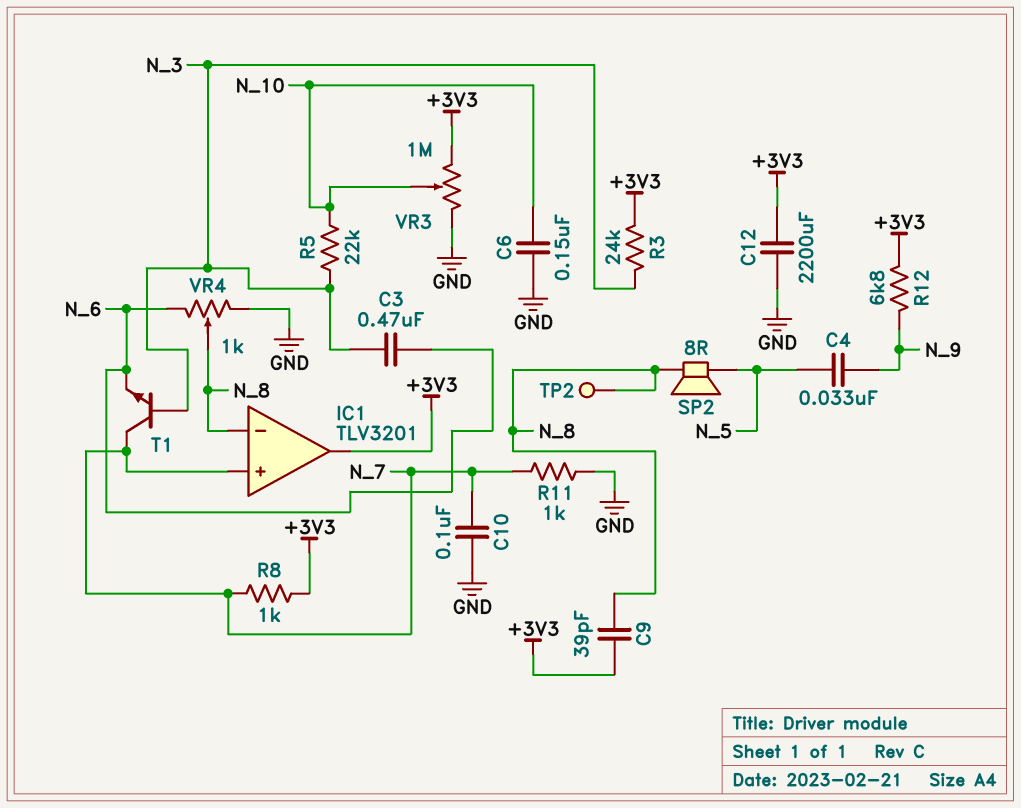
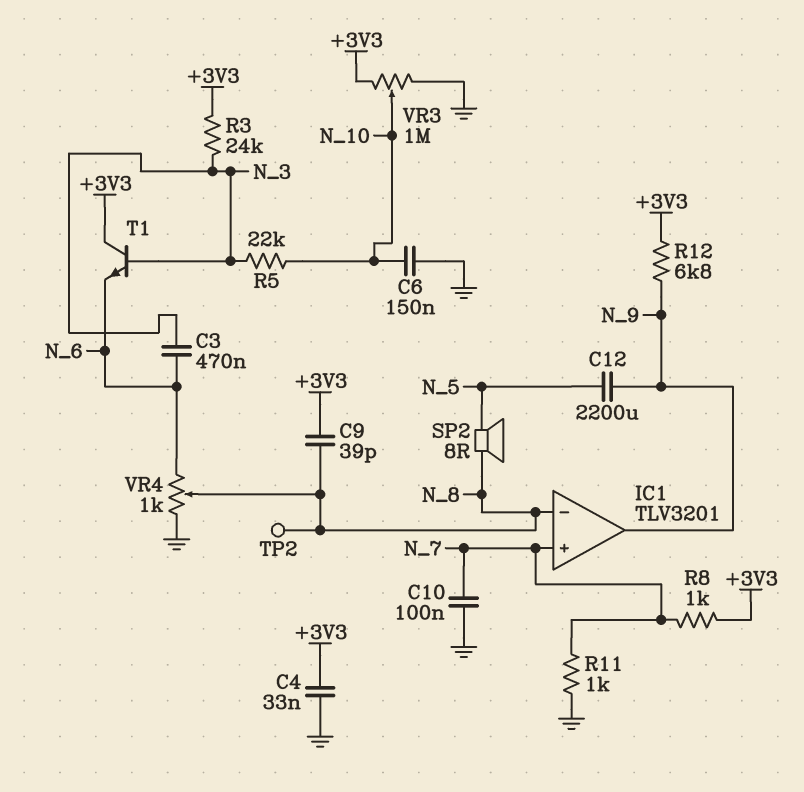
C4: 33nF (N_5, N_9) -> 33nF (+3V3, GND)
C12: 2200uF (+3V3, GND) -> 2200uF (N_5, N_9)
IC1 pin out: +3V3 -> N_9
T1: NPN (B N_3, C N_7, E N_6) -> NPN (B N_3, C +3V3, E N_6)

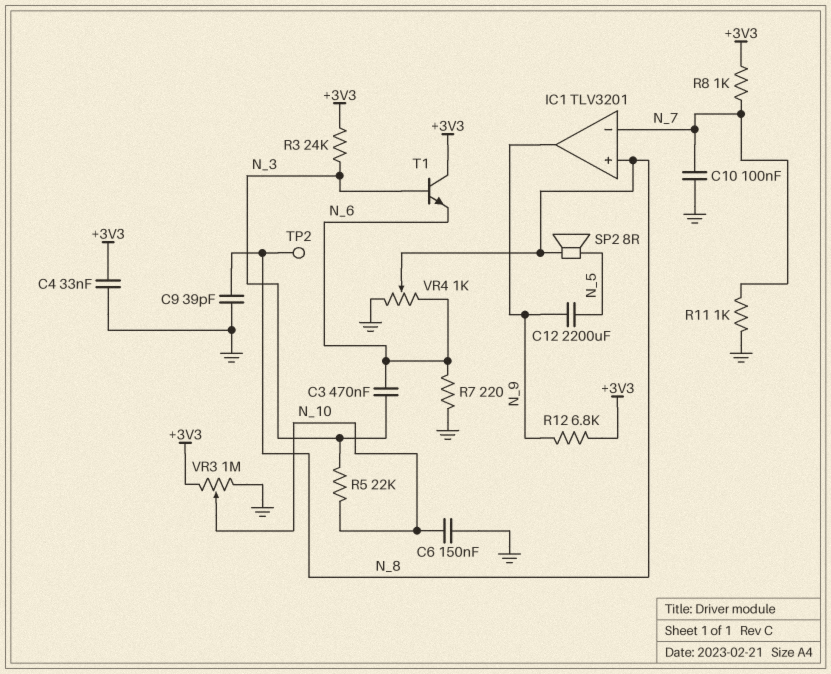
C9: 39pF (+3V3, N_8) -> 39pF (GND, N_8)
IC1 pin in+: N_7 -> N_8
IC1 pin in-: N_8 -> N_7
R7: none -> 220 (GND, N_6)

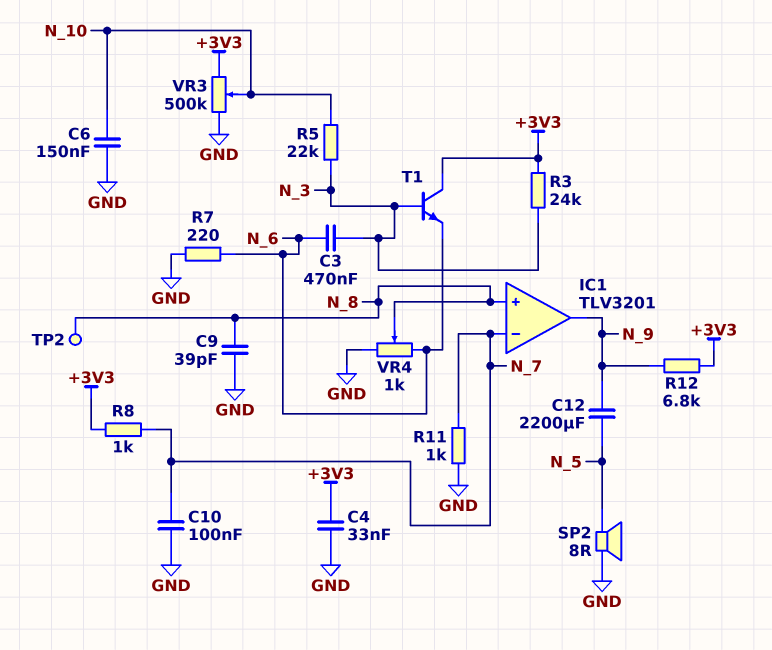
SP2: speaker 8R (N_5, N_8) -> speaker 8R (GND, N_5)
VR3: 1M (+3V3, GND, wiper N_10) -> 500k (+3V3, GND, wiper N_10)

